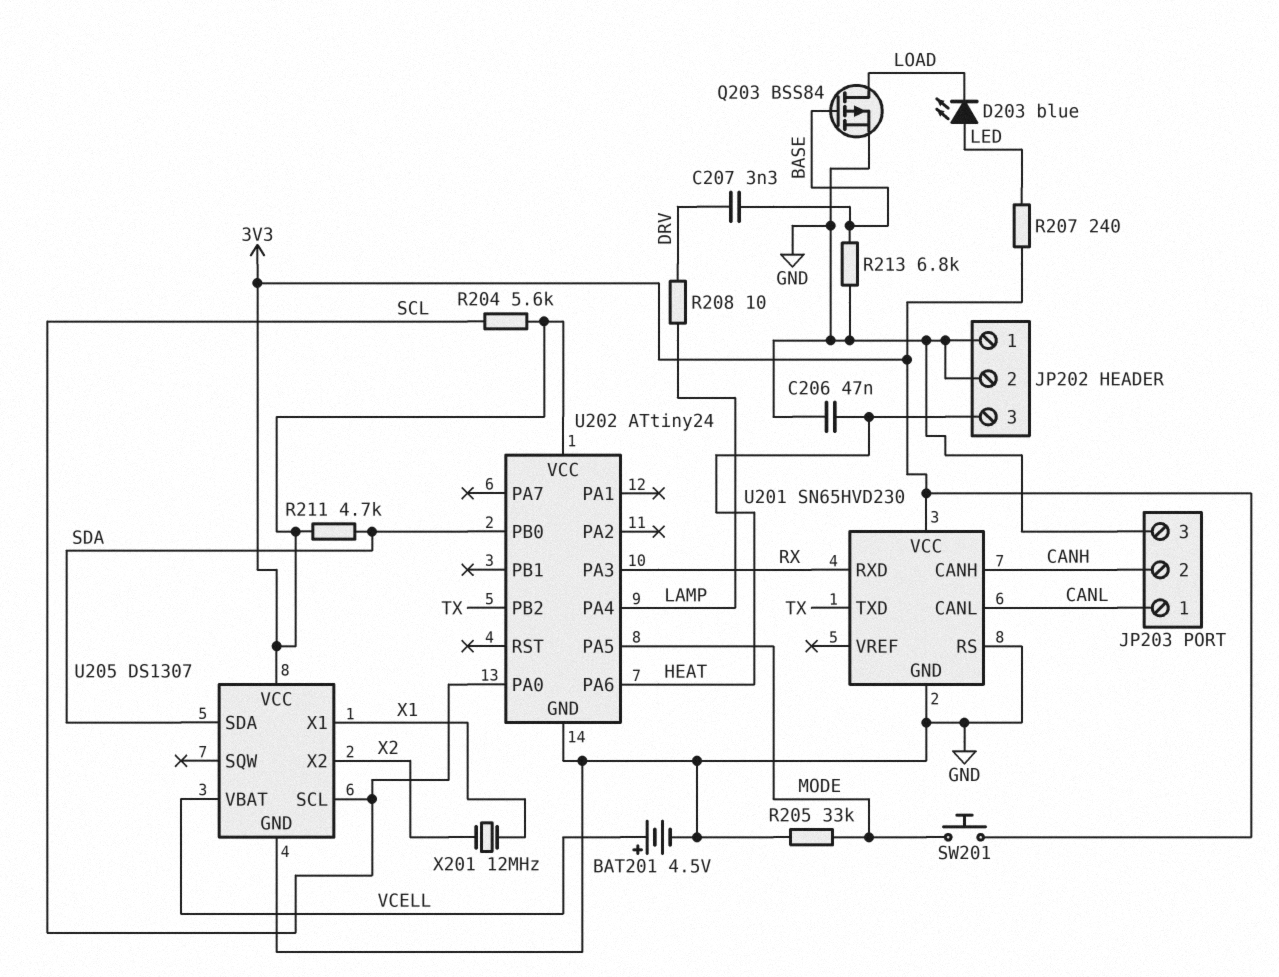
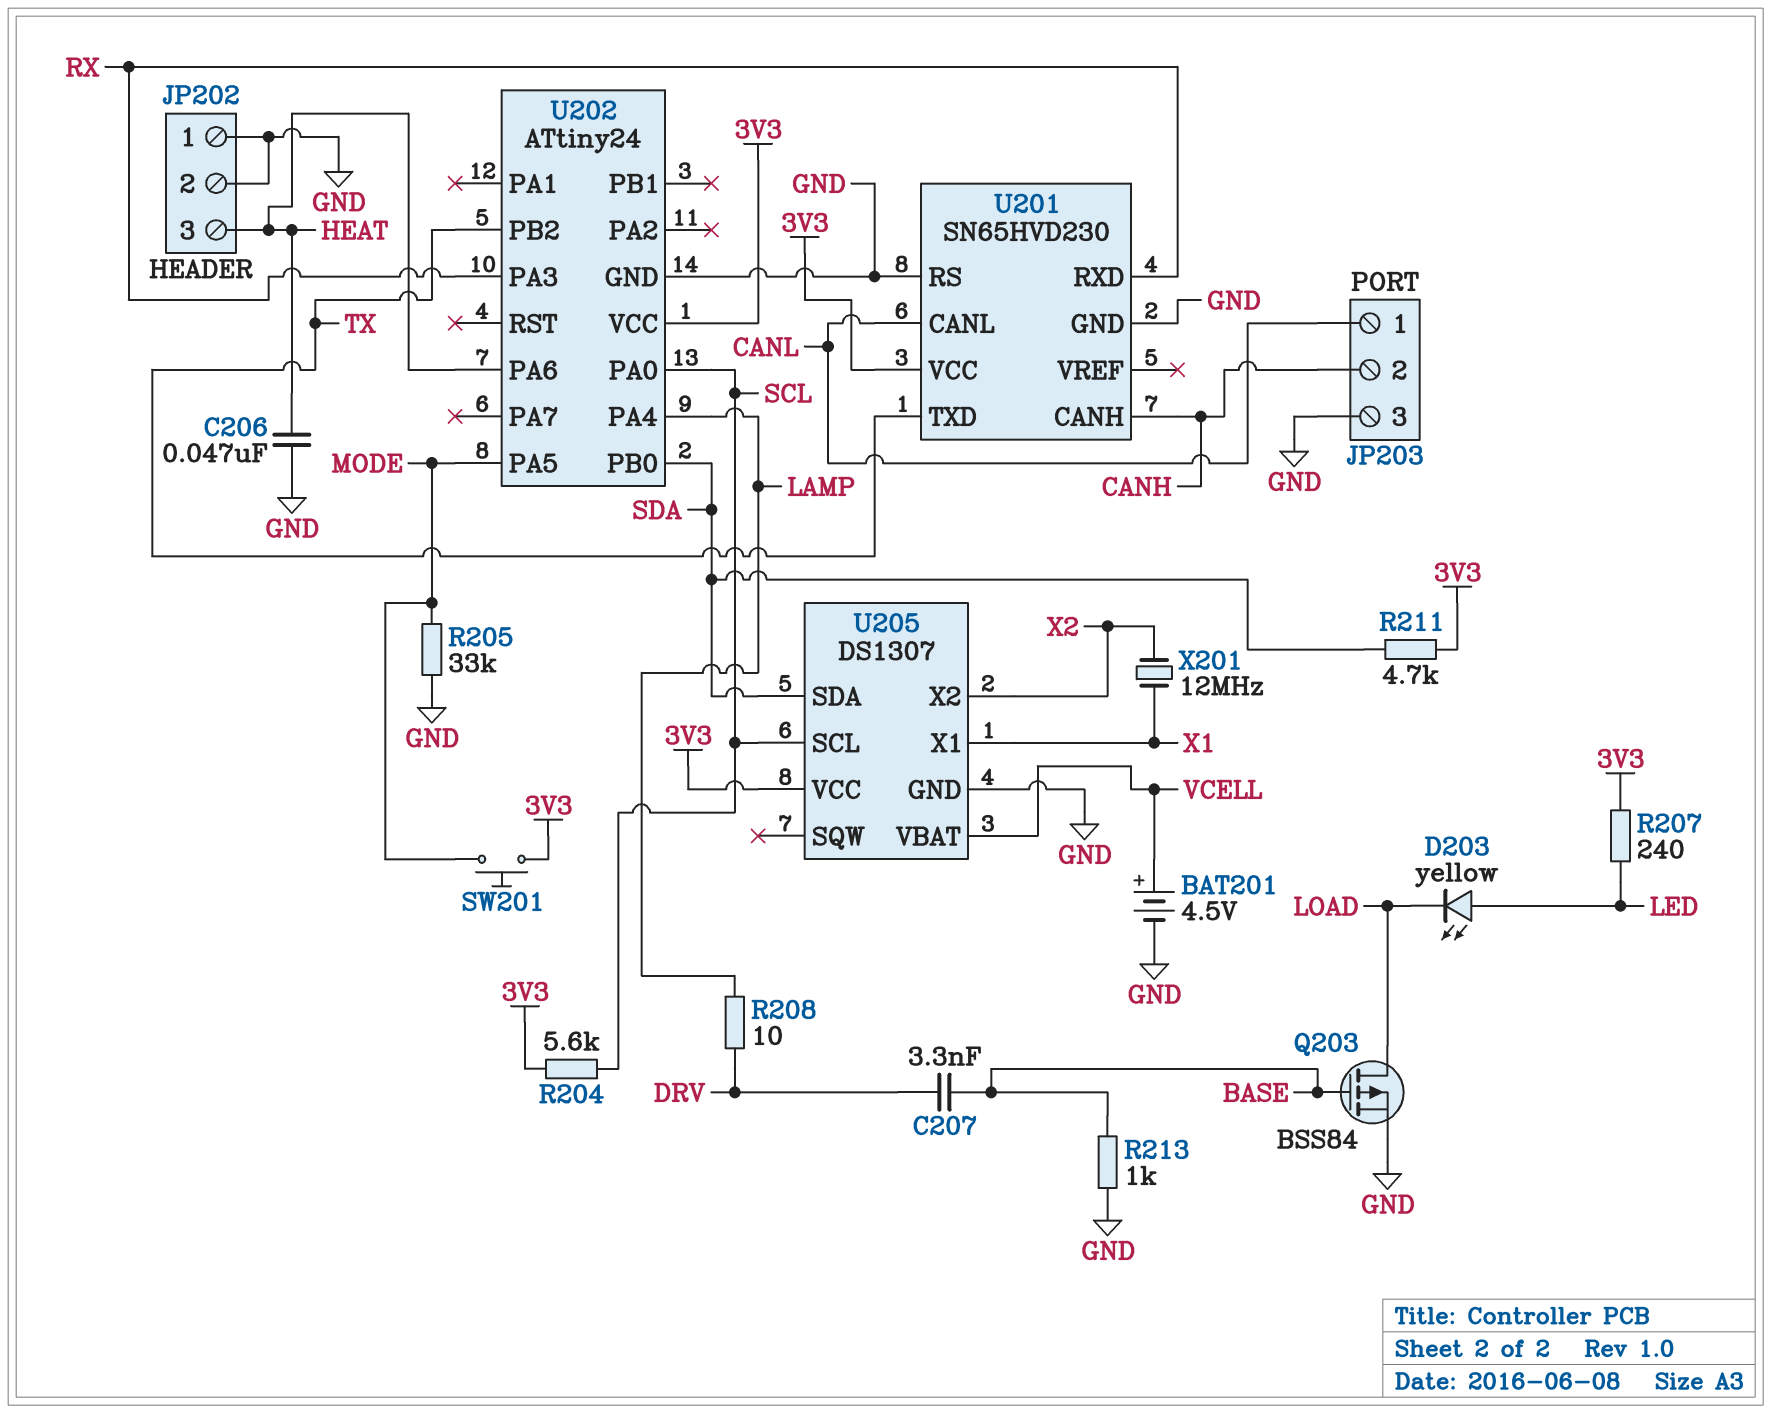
D203: LED blue (A LED, K LOAD) -> LED yellow (A LED, K LOAD)
R213: 6.8k (BASE, GND) -> 1k (BASE, GND)

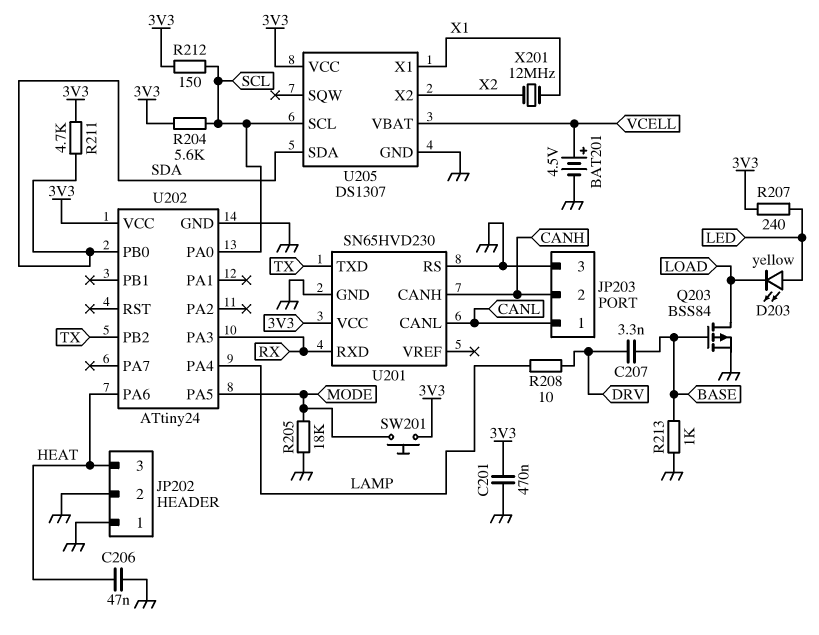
C201: none -> 470nF (3V3, GND)
R205: 33k (GND, MODE) -> 18k (GND, MODE)
R212: none -> 150 (3V3, SCL)

